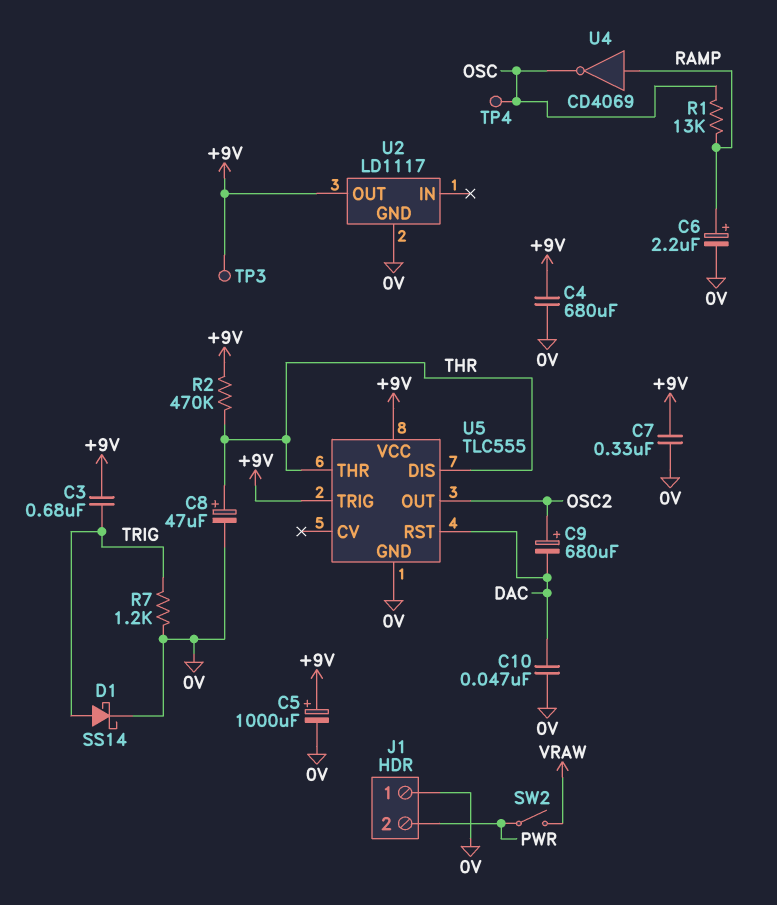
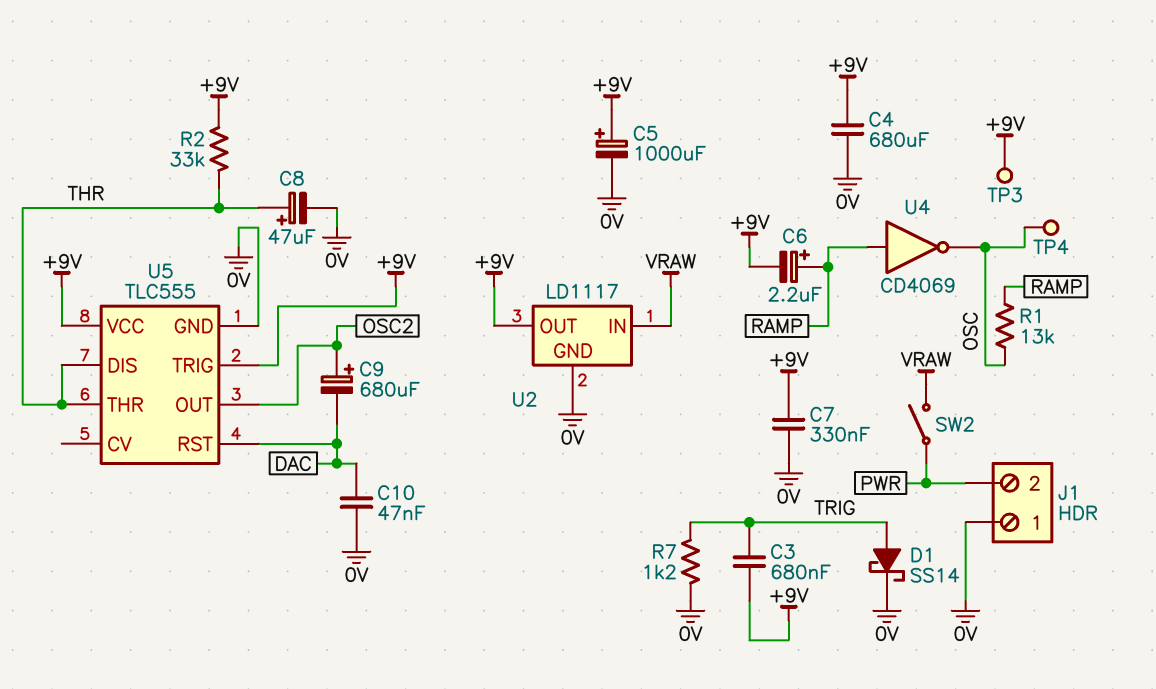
C6: 2.2uF (plus RAMP, minus 0V) -> 2.2uF (plus RAMP, minus +9V)
R2: 470k (+9V, THR) -> 33k (+9V, THR)
U2 pin IN: none -> VRAW

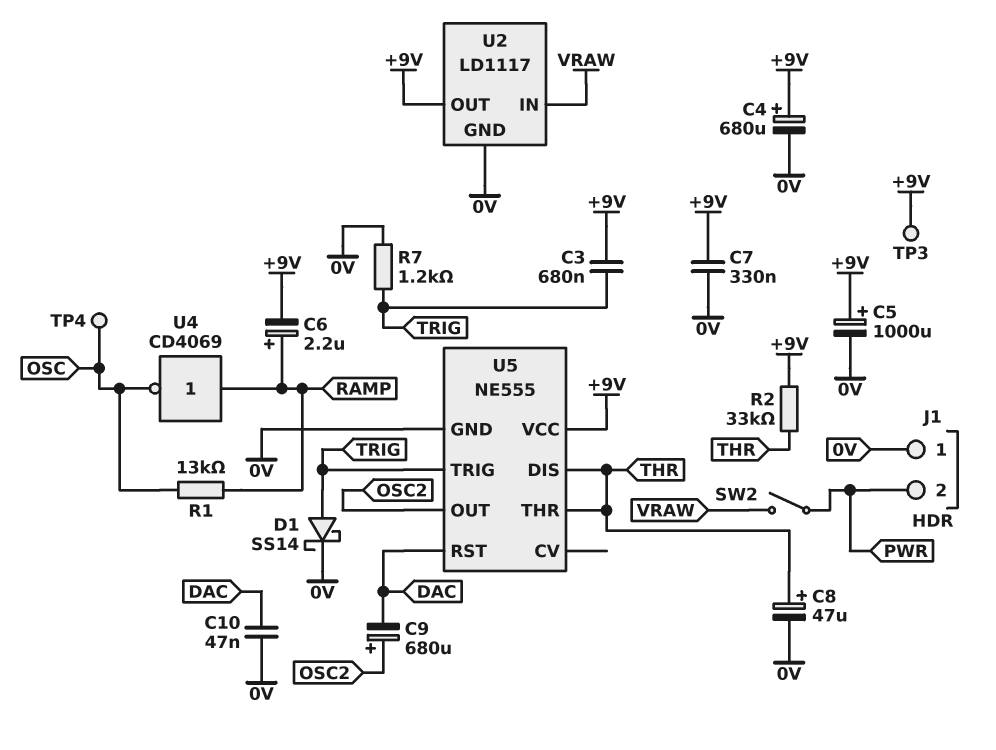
C4: 680uF (+9V, 0V) -> 680uF (plus +9V, minus 0V)
U5: TLC555 -> NE555
U5 pin TRIG: +9V -> TRIG

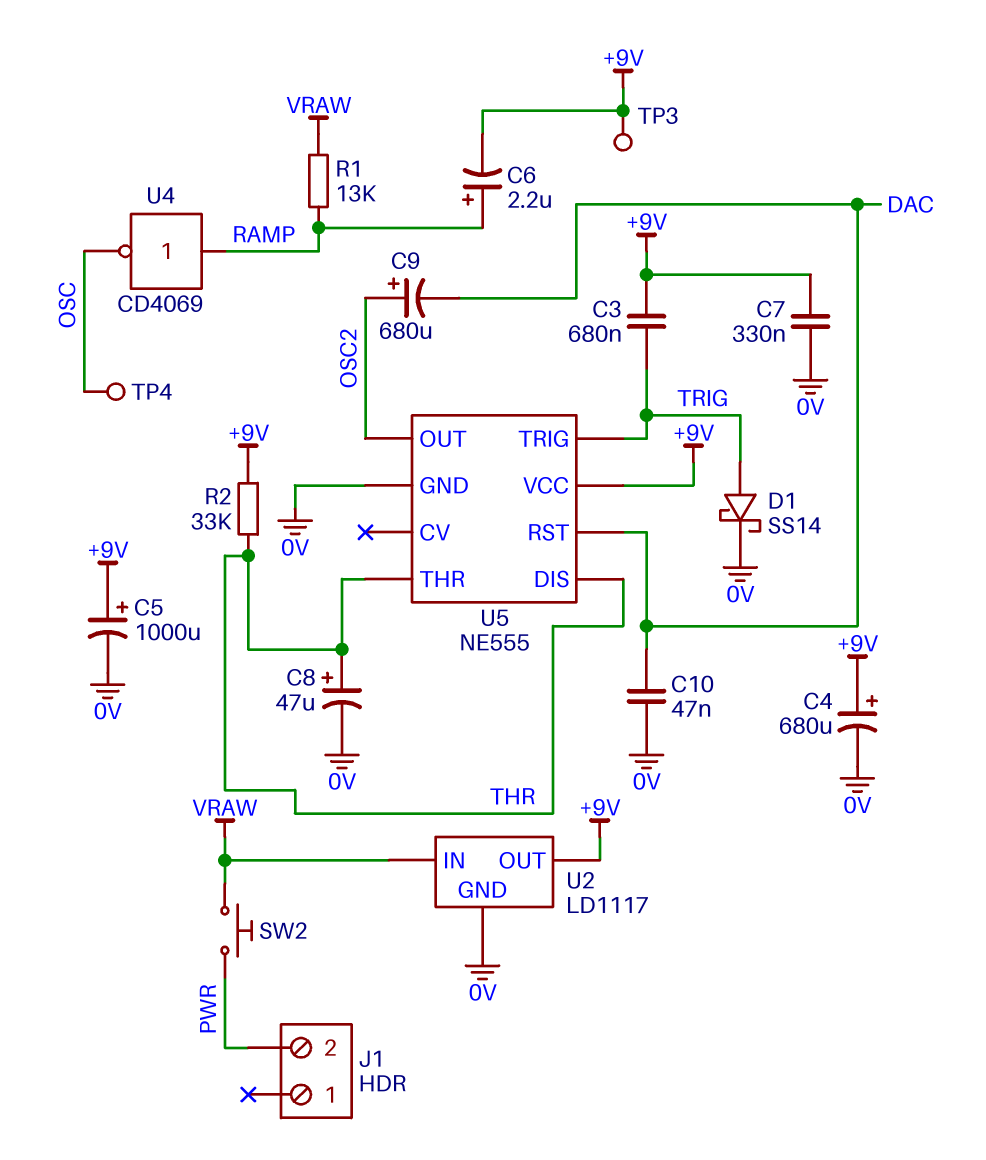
J1 pin 1: 0V -> none
R1: 13k (OSC, RAMP) -> 13k (RAMP, VRAW)
R7: 1.2k (0V, TRIG) -> none
SW2: switch (PWR, VRAW) -> button (PWR, VRAW)

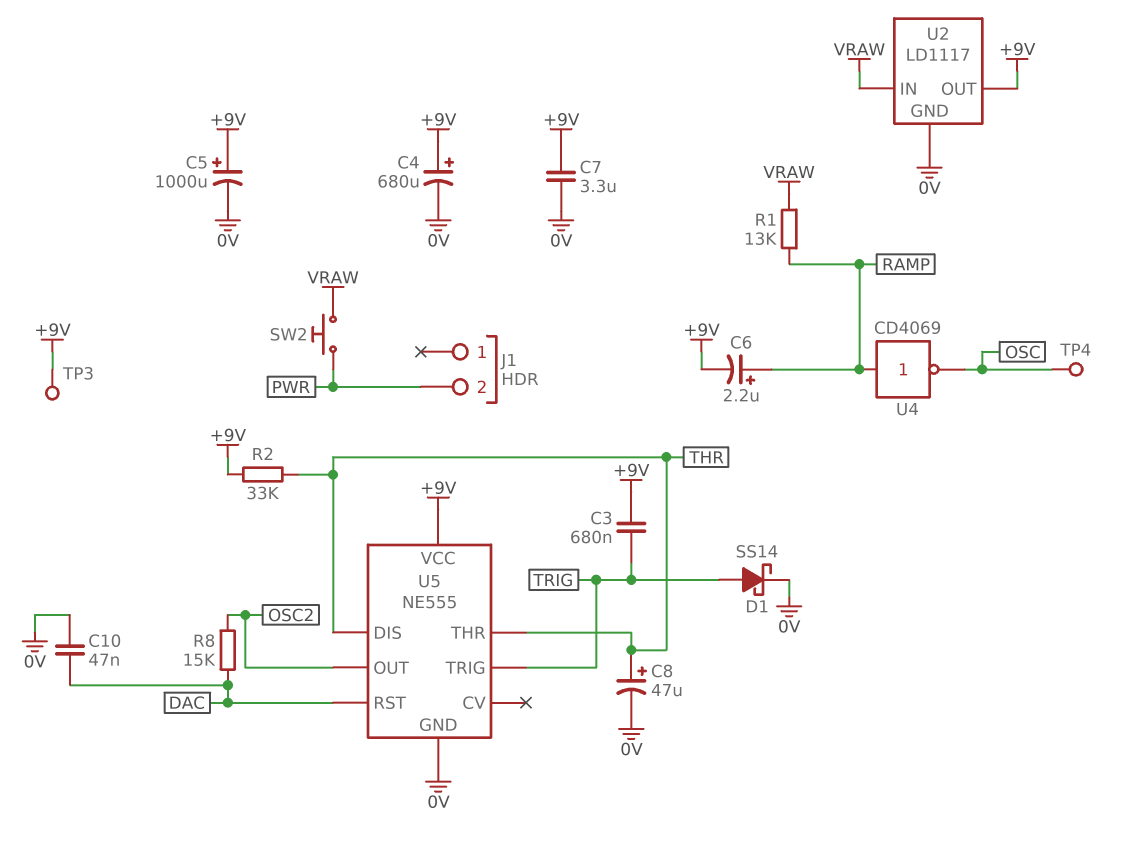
C7: 330nF (+9V, 0V) -> 3.3uF (+9V, 0V)
C9: 680uF (plus OSC2, minus DAC) -> none
R8: none -> 15k (DAC, OSC2)

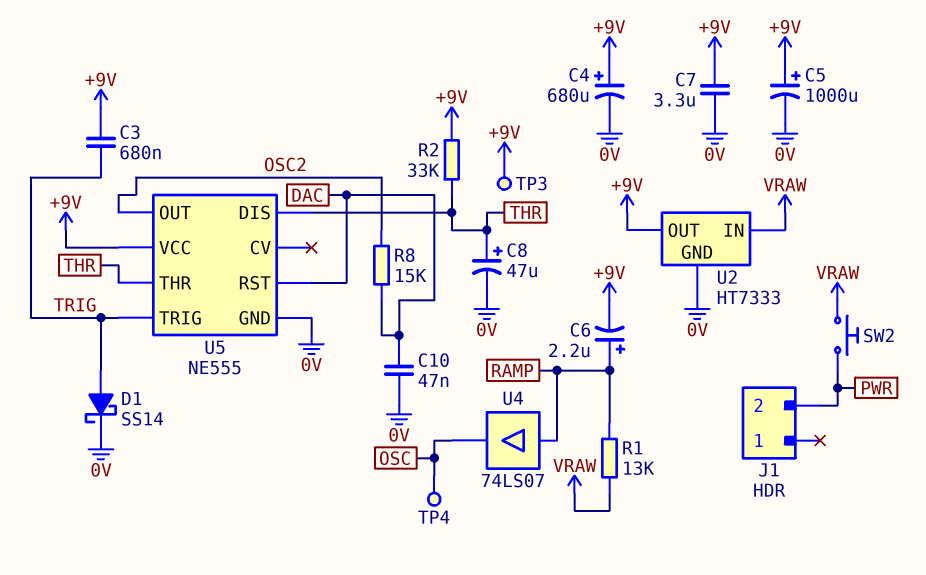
U2: LD1117 -> HT7333
U4: NOT CD4069 (in RAMP, out OSC) -> buffer 74LS07 (in RAMP, out OSC)

